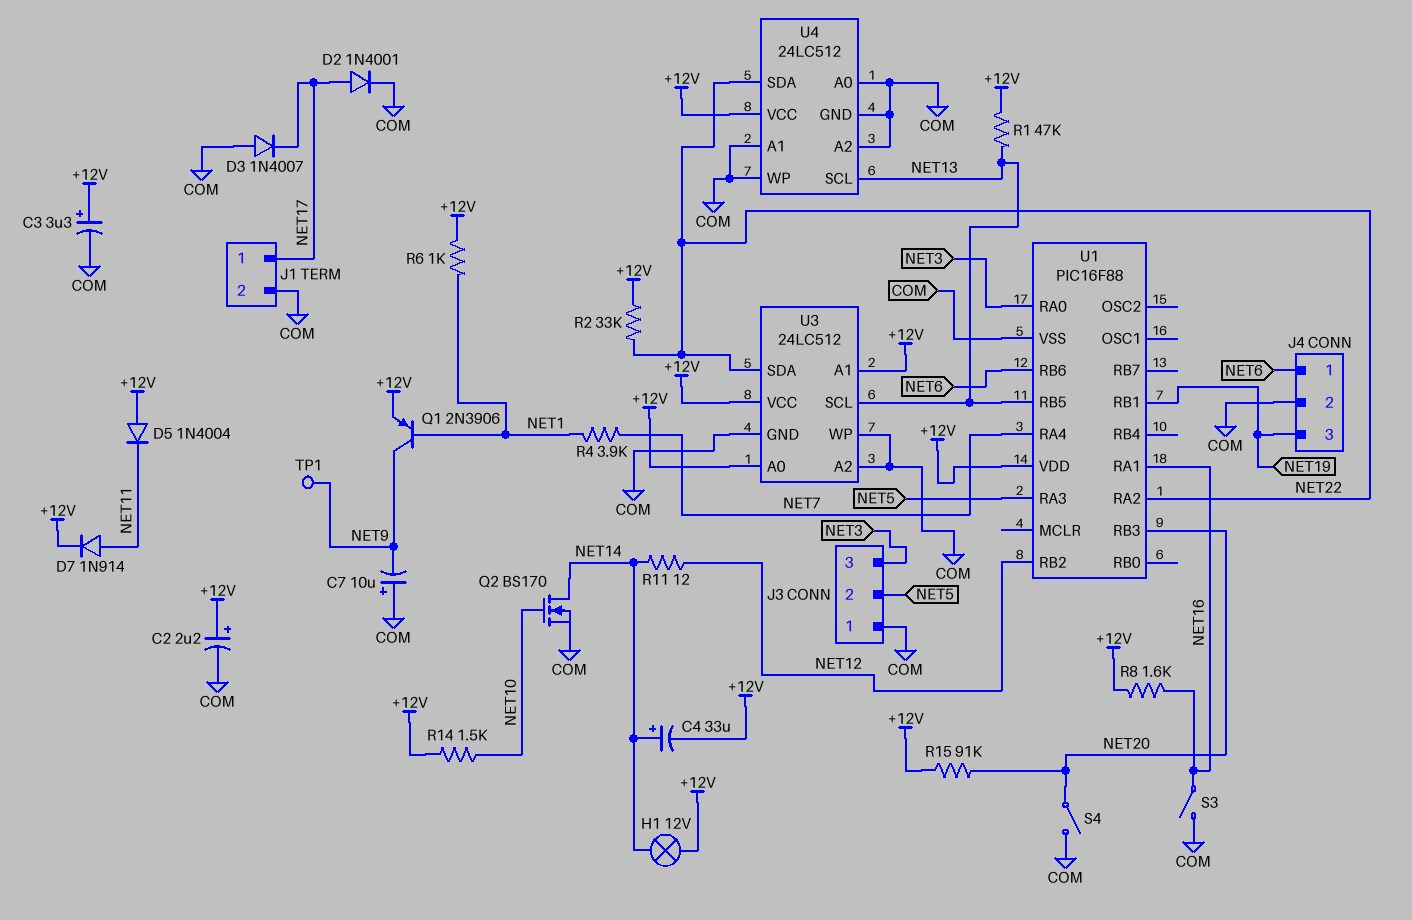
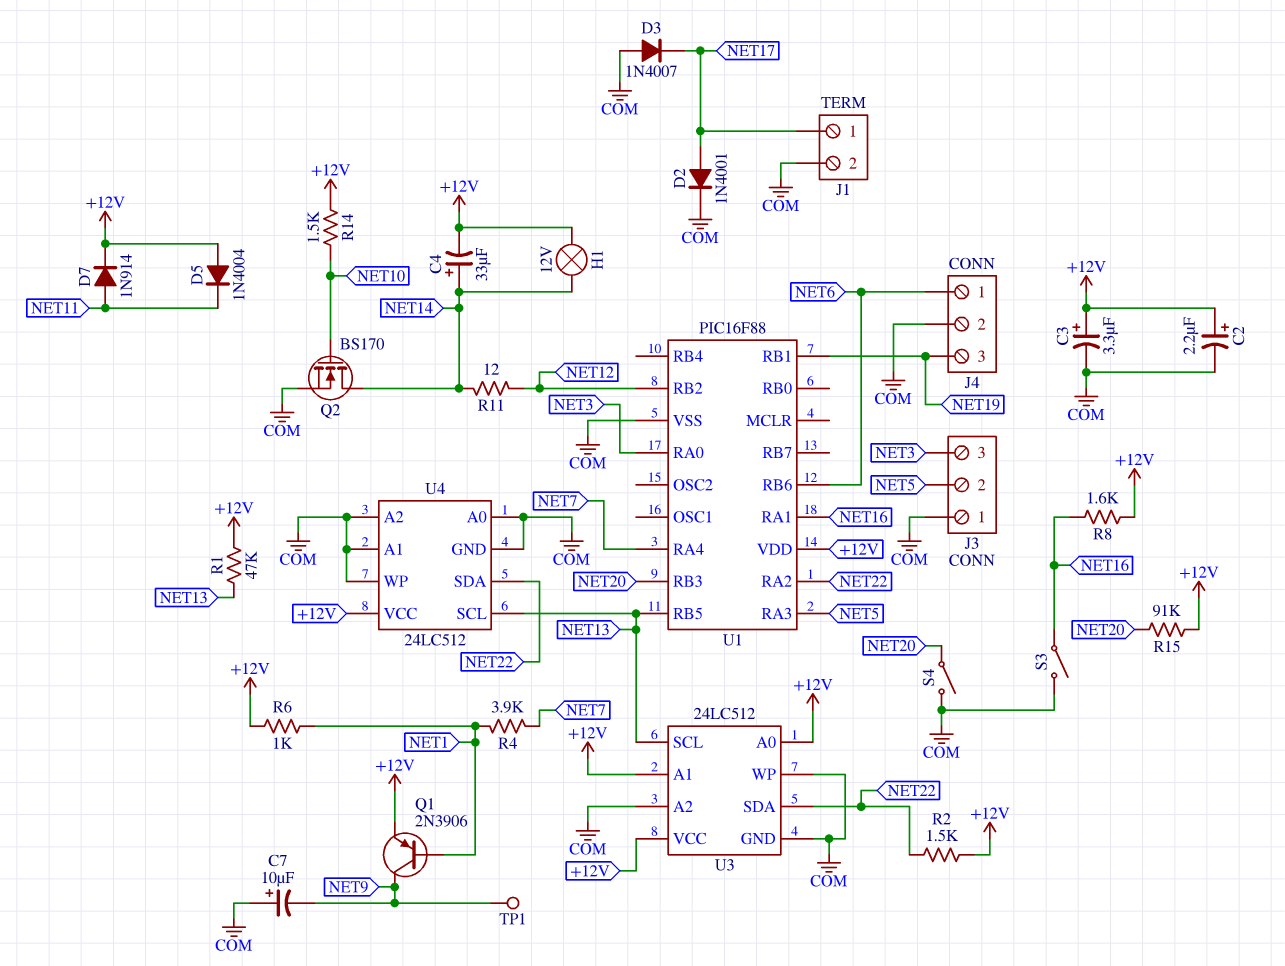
R2: 33k (+12V, NET22) -> 1.5k (+12V, NET22)

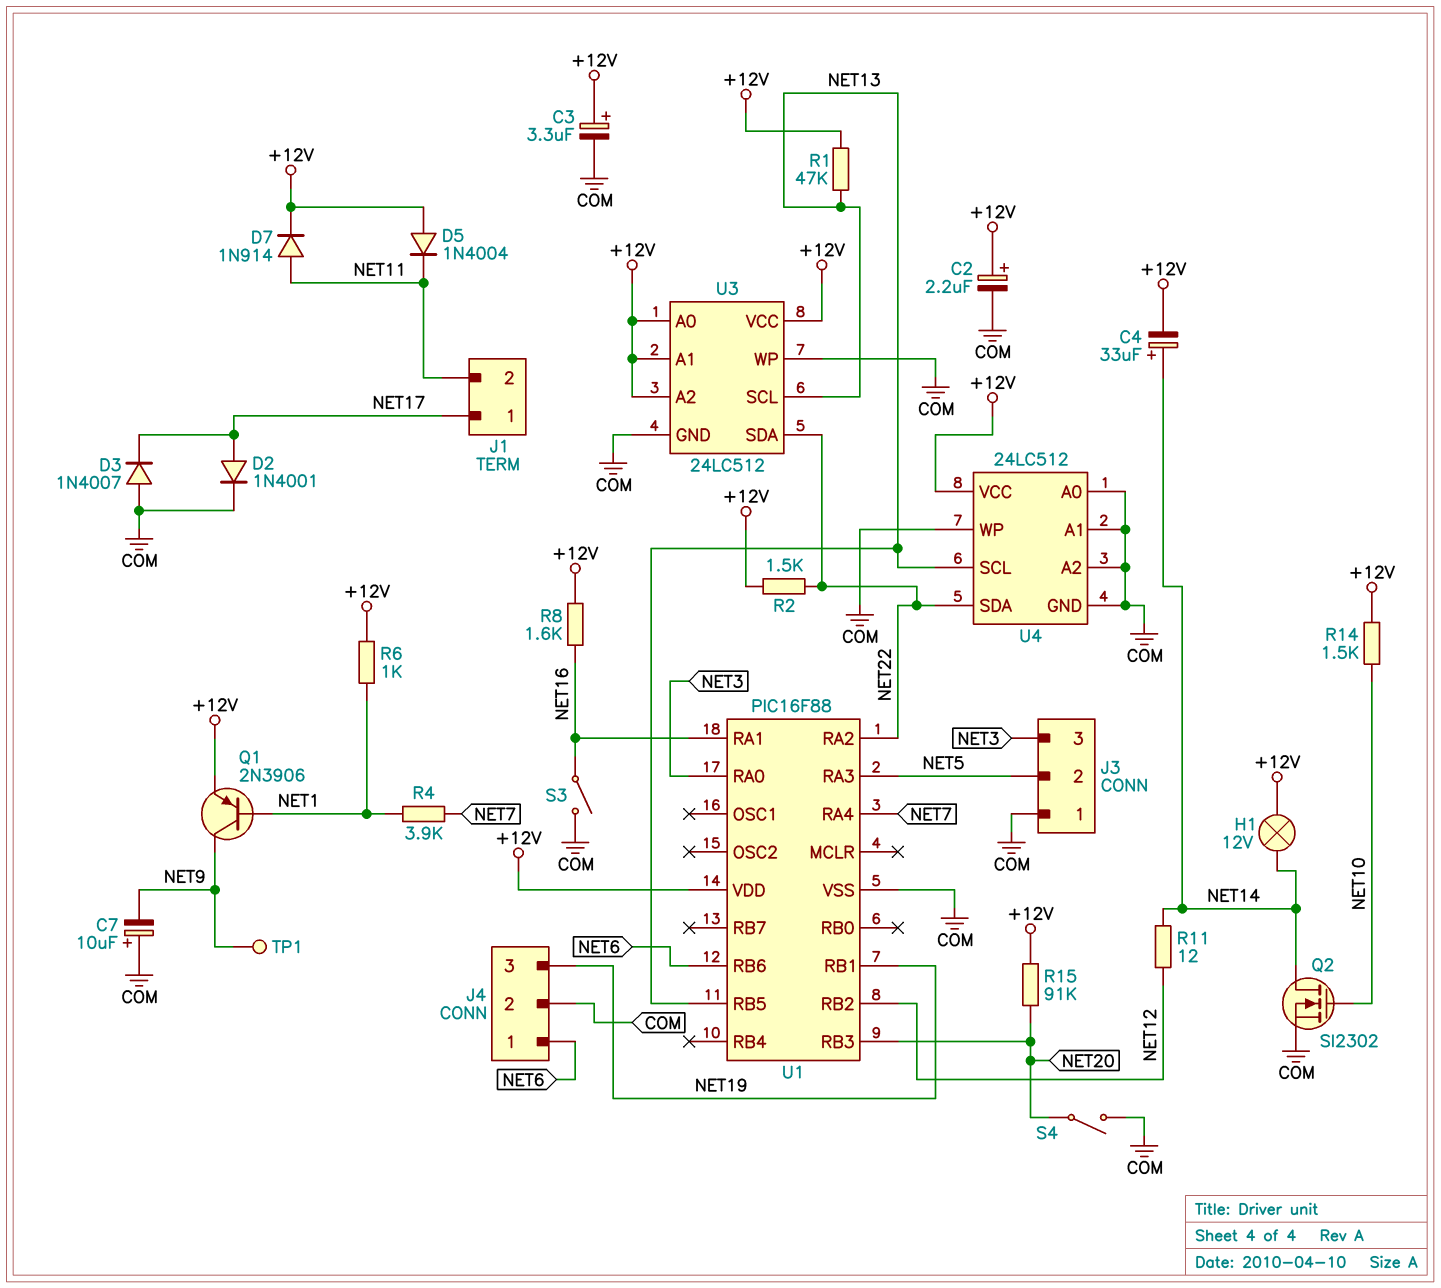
J1 pin 2: COM -> NET11
Q2: NMOS BS170 (G NET10, D NET14, S COM) -> NMOS SI2302 (G NET10, D NET14, S COM)
U3 pin A2: COM -> +12V

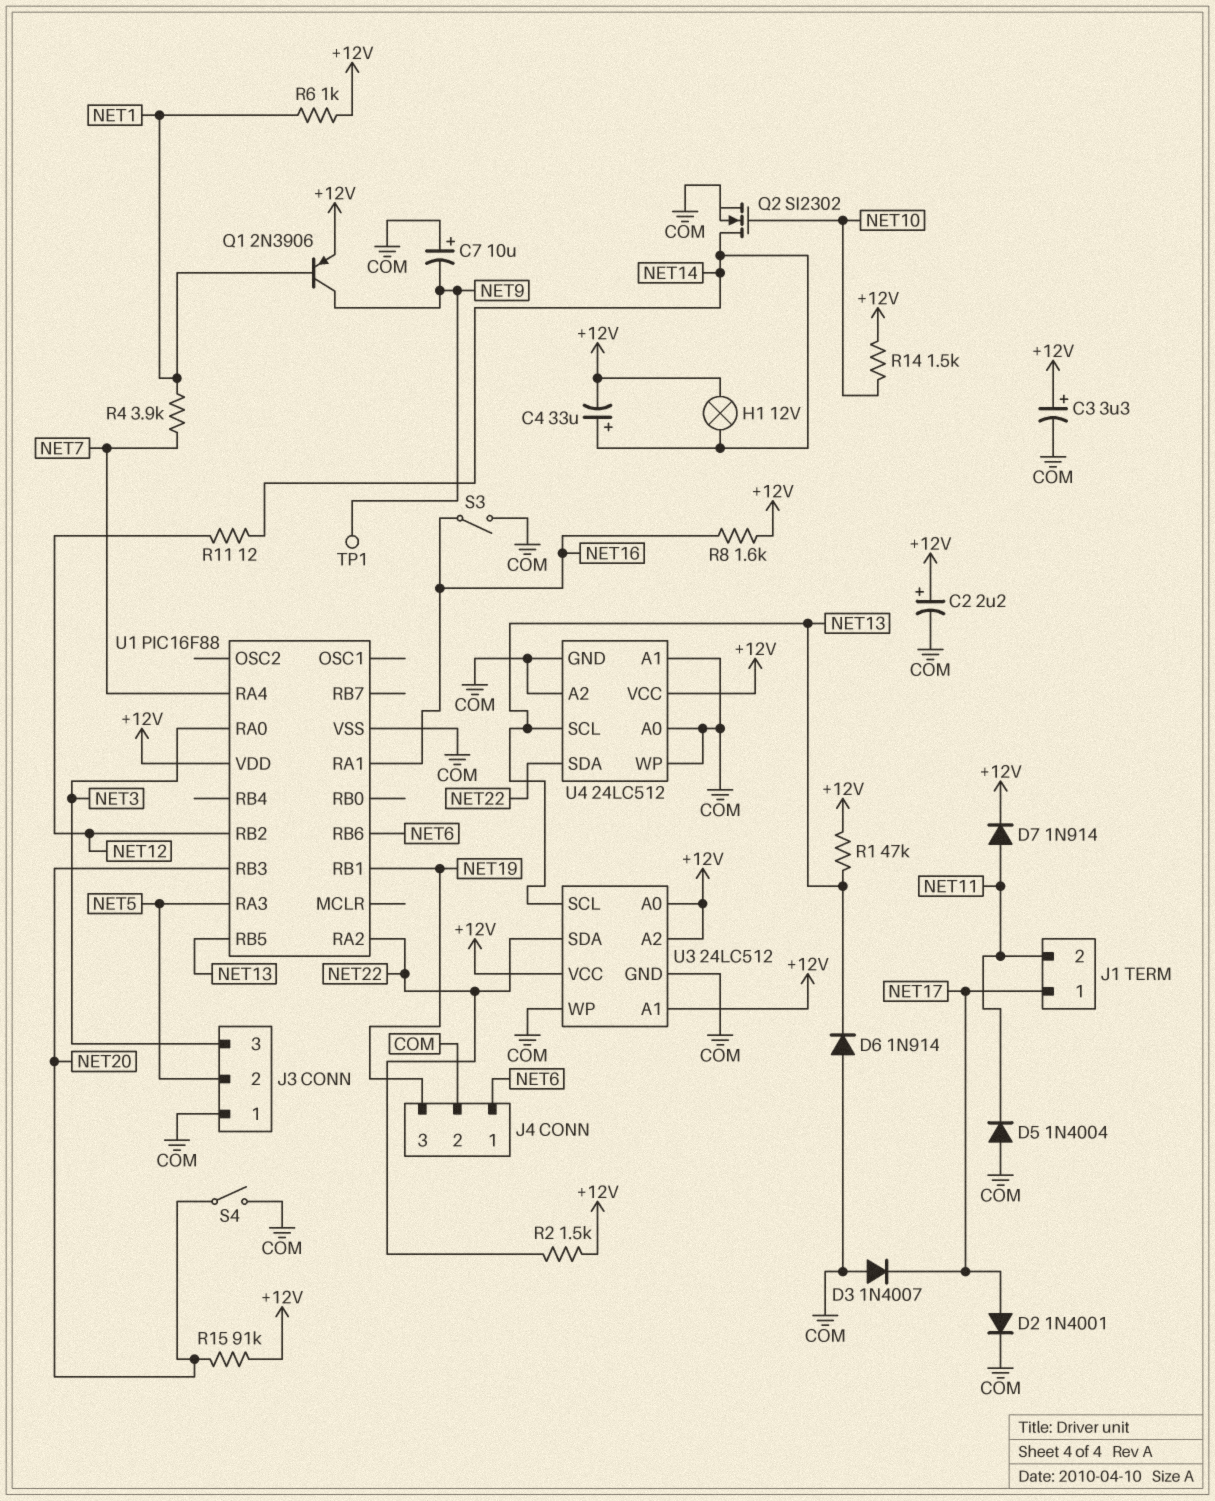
D5: diode 1N4004 (A +12V, K NET11) -> diode 1N4004 (A COM, K NET11)
D6: none -> diode 1N914 (A COM, K NET13)

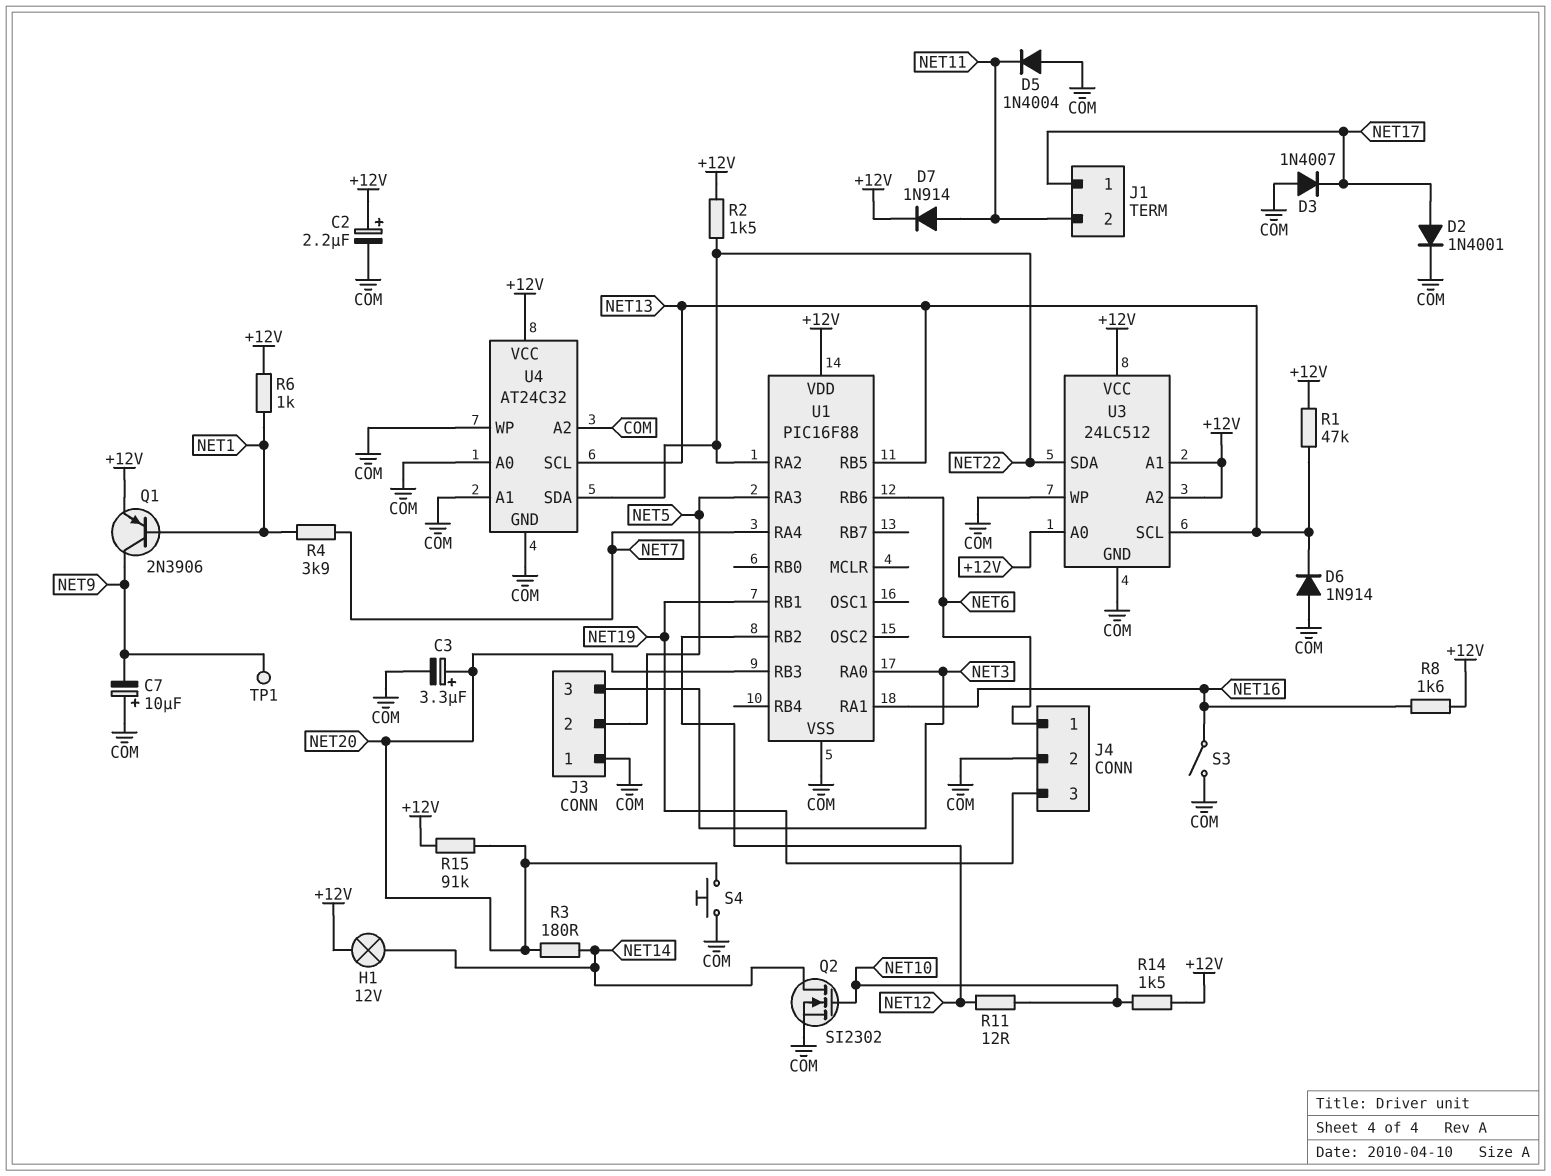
C3: 3.3uF (plus +12V, minus COM) -> 3.3uF (plus NET20, minus COM)
C4: 33uF (plus NET14, minus +12V) -> none
R3: none -> 180 (NET14, NET20)
R11: 12 (NET12, NET14) -> 12 (NET10, NET12)
S4: switch (COM, NET20) -> button (COM, NET20)
U4: 24LC512 -> AT24C32

